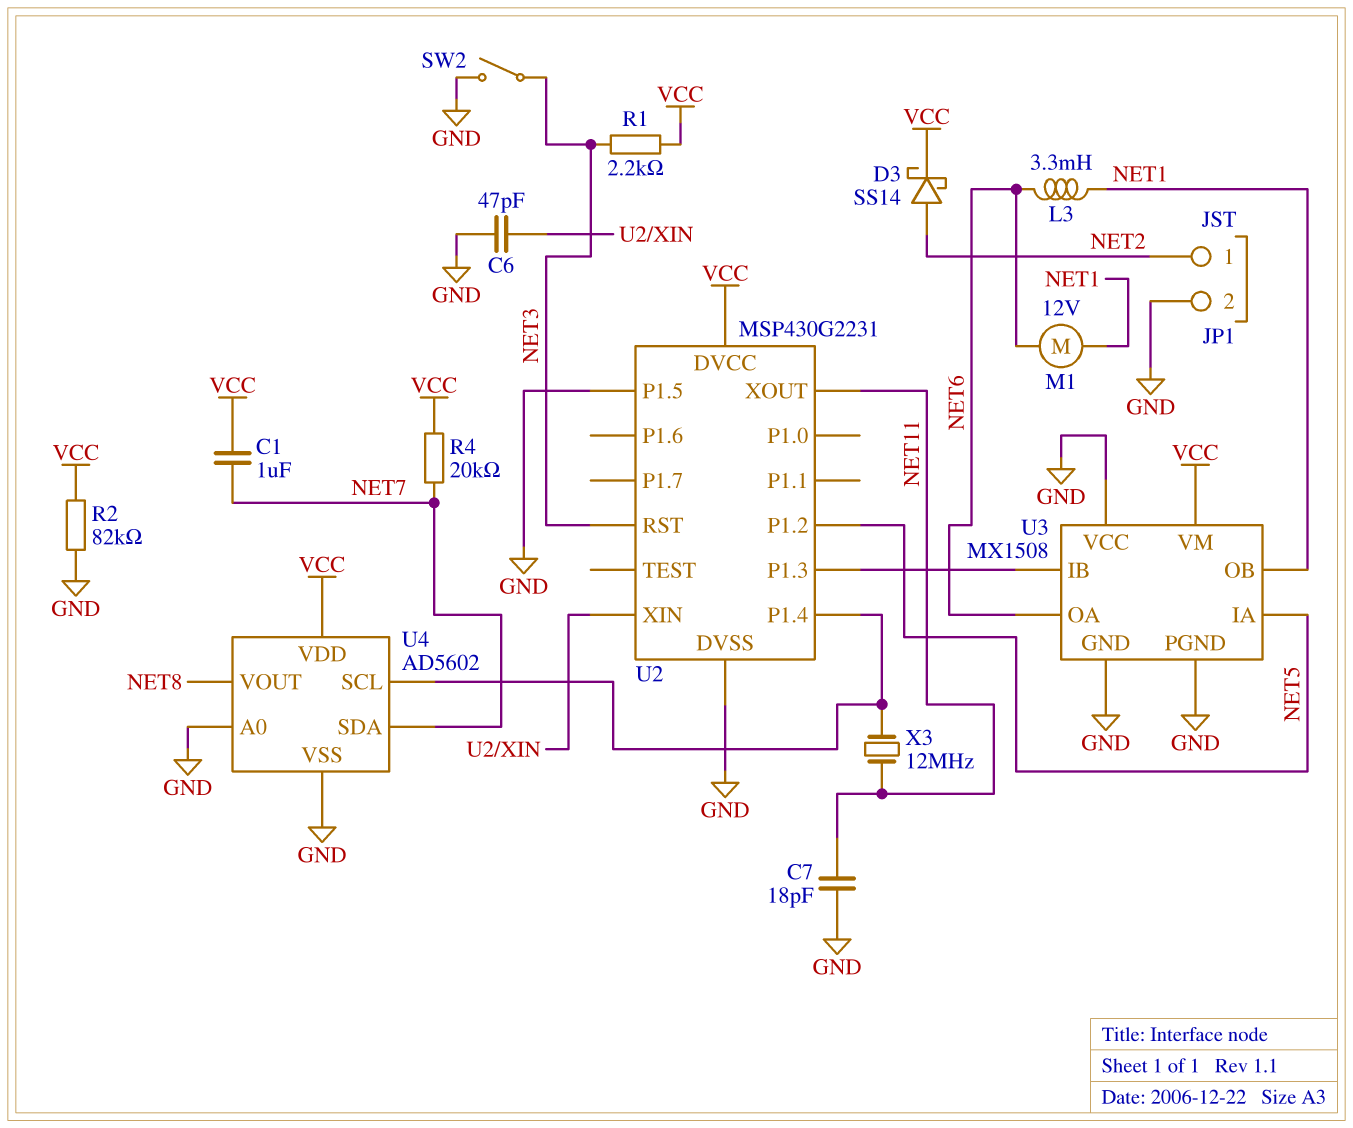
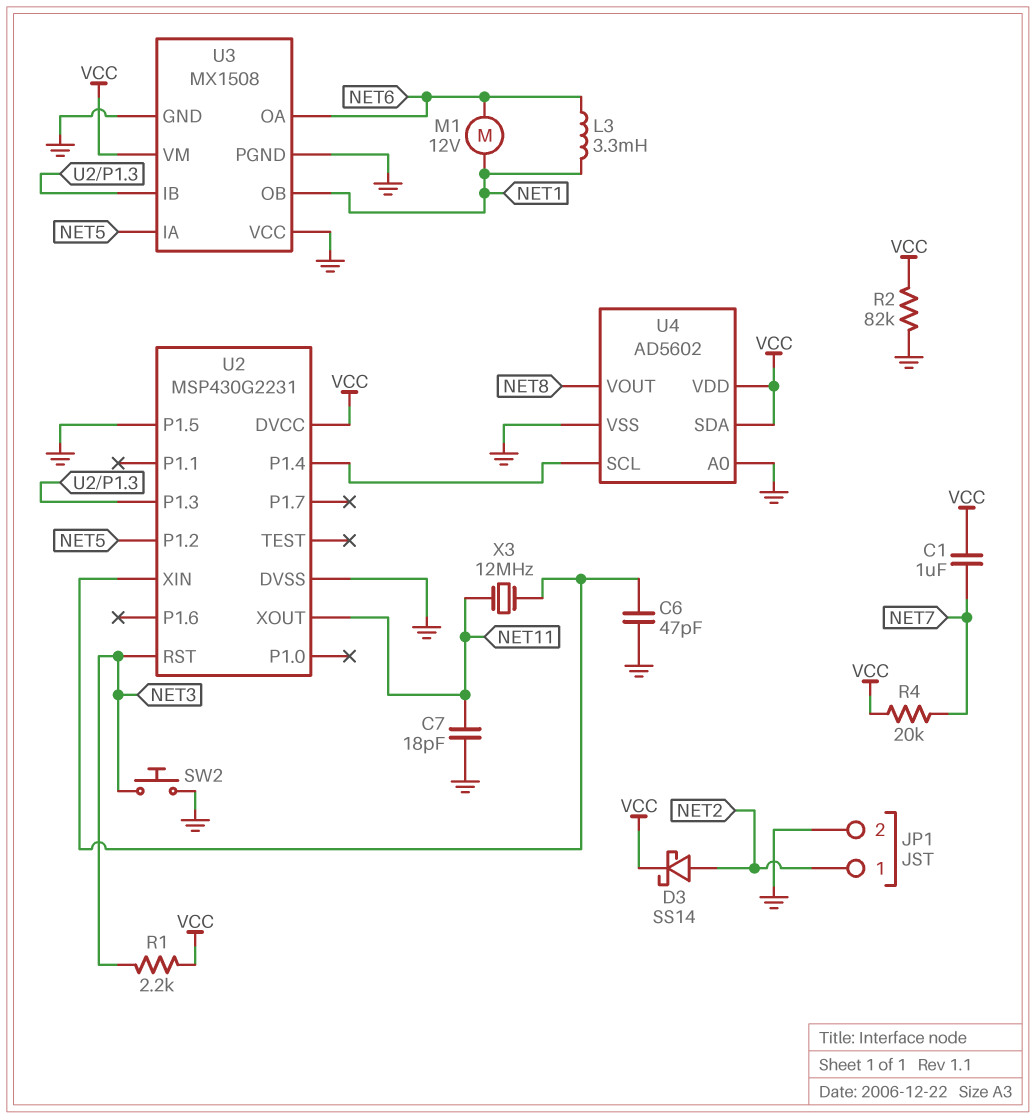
SW2: switch (GND, NET3) -> button (GND, NET3)
U4 pin SDA: NET7 -> VCC
X3: 12MHz (NET11, U2/P1.4) -> 12MHz (NET11, U2/XIN)

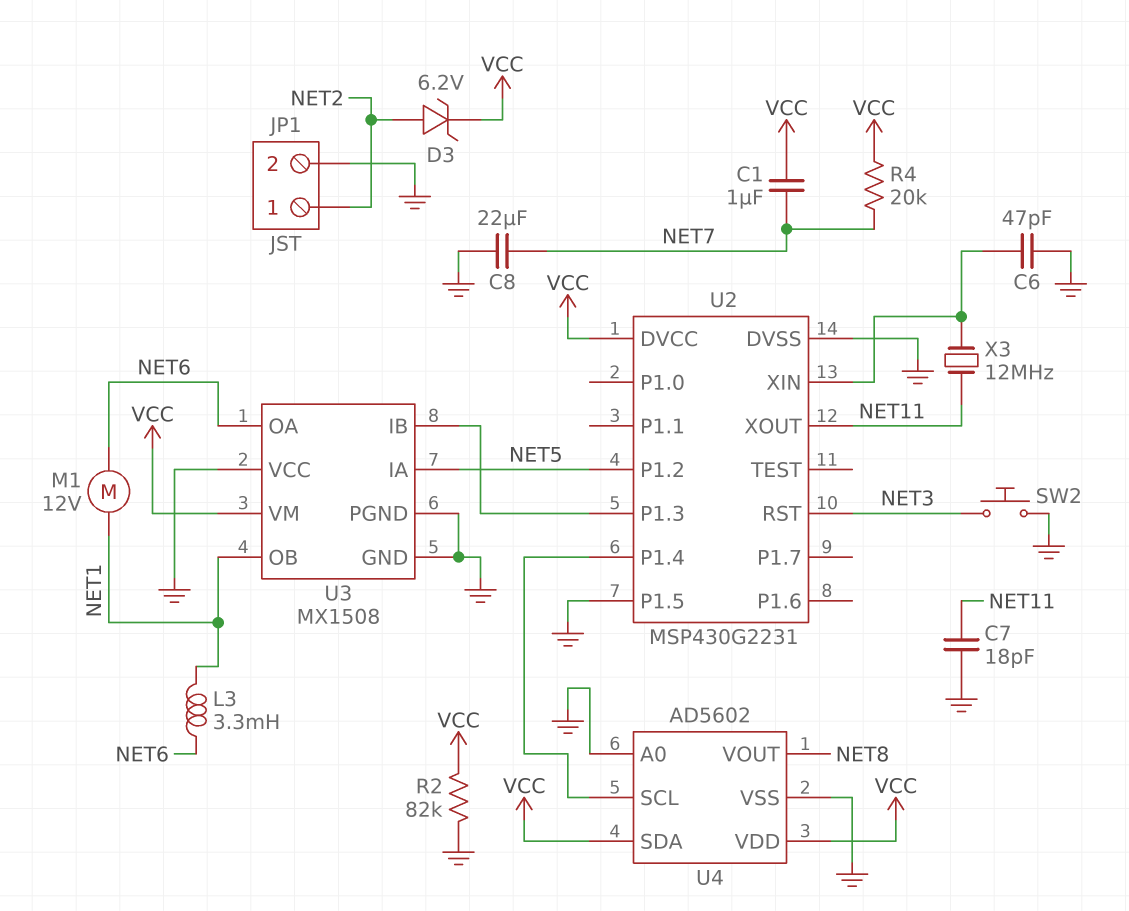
C8: none -> 22uF (GND, NET7)
D3: schottky SS14 (A NET2, K VCC) -> zener 6.2V (A NET2, K VCC)
R1: 2.2k (NET3, VCC) -> none

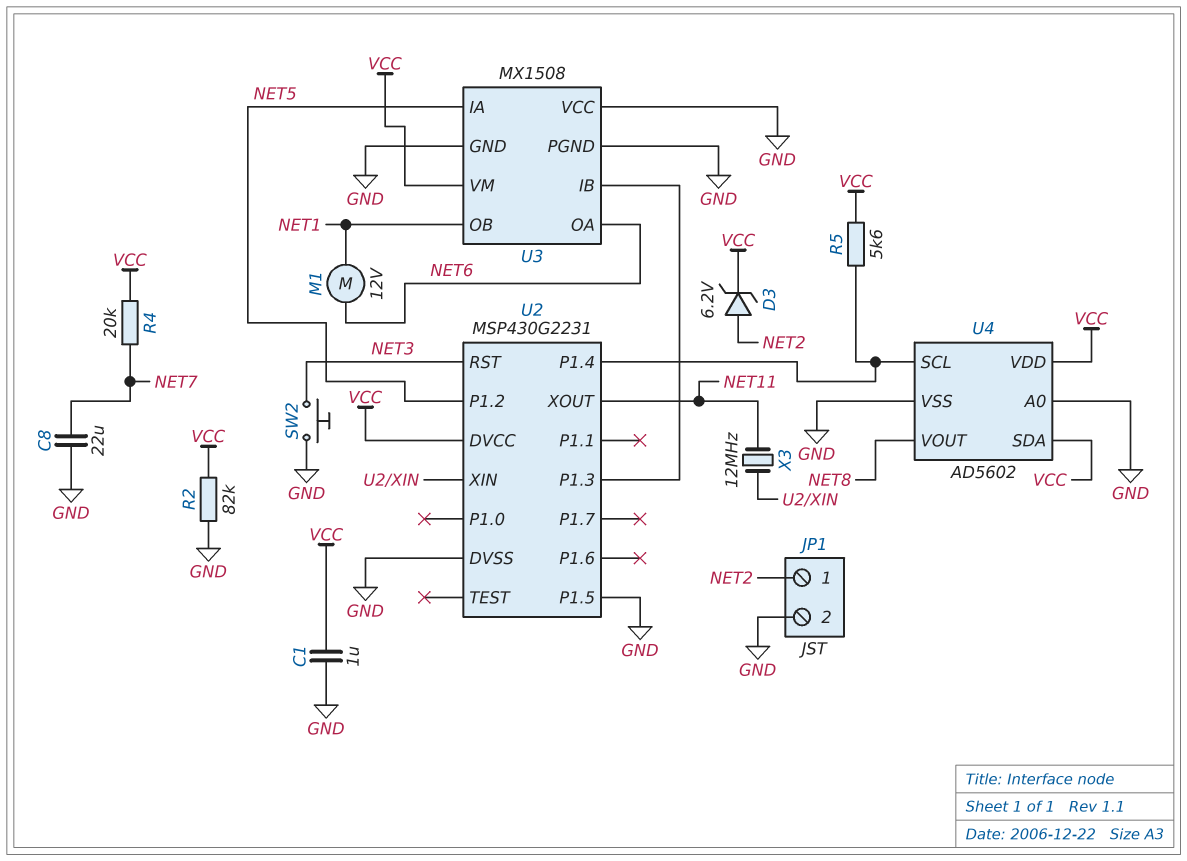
C1: 1uF (NET7, VCC) -> 1uF (GND, VCC)
C6: 47pF (GND, U2/XIN) -> none
C7: 18pF (GND, NET11) -> none
L3: 3.3mH (NET1, NET6) -> none
R5: none -> 5.6k (U2/P1.4, VCC)

